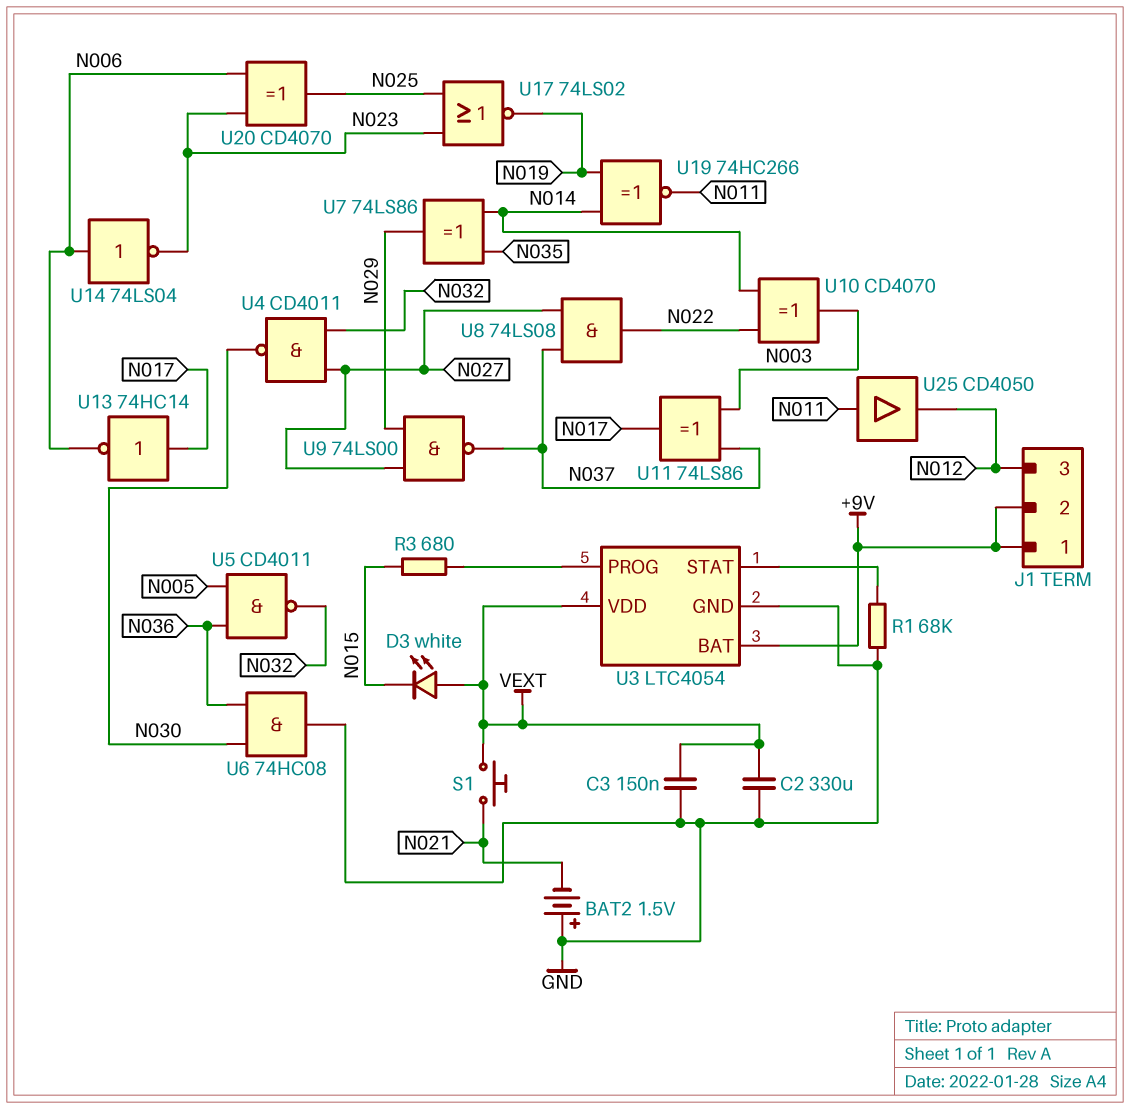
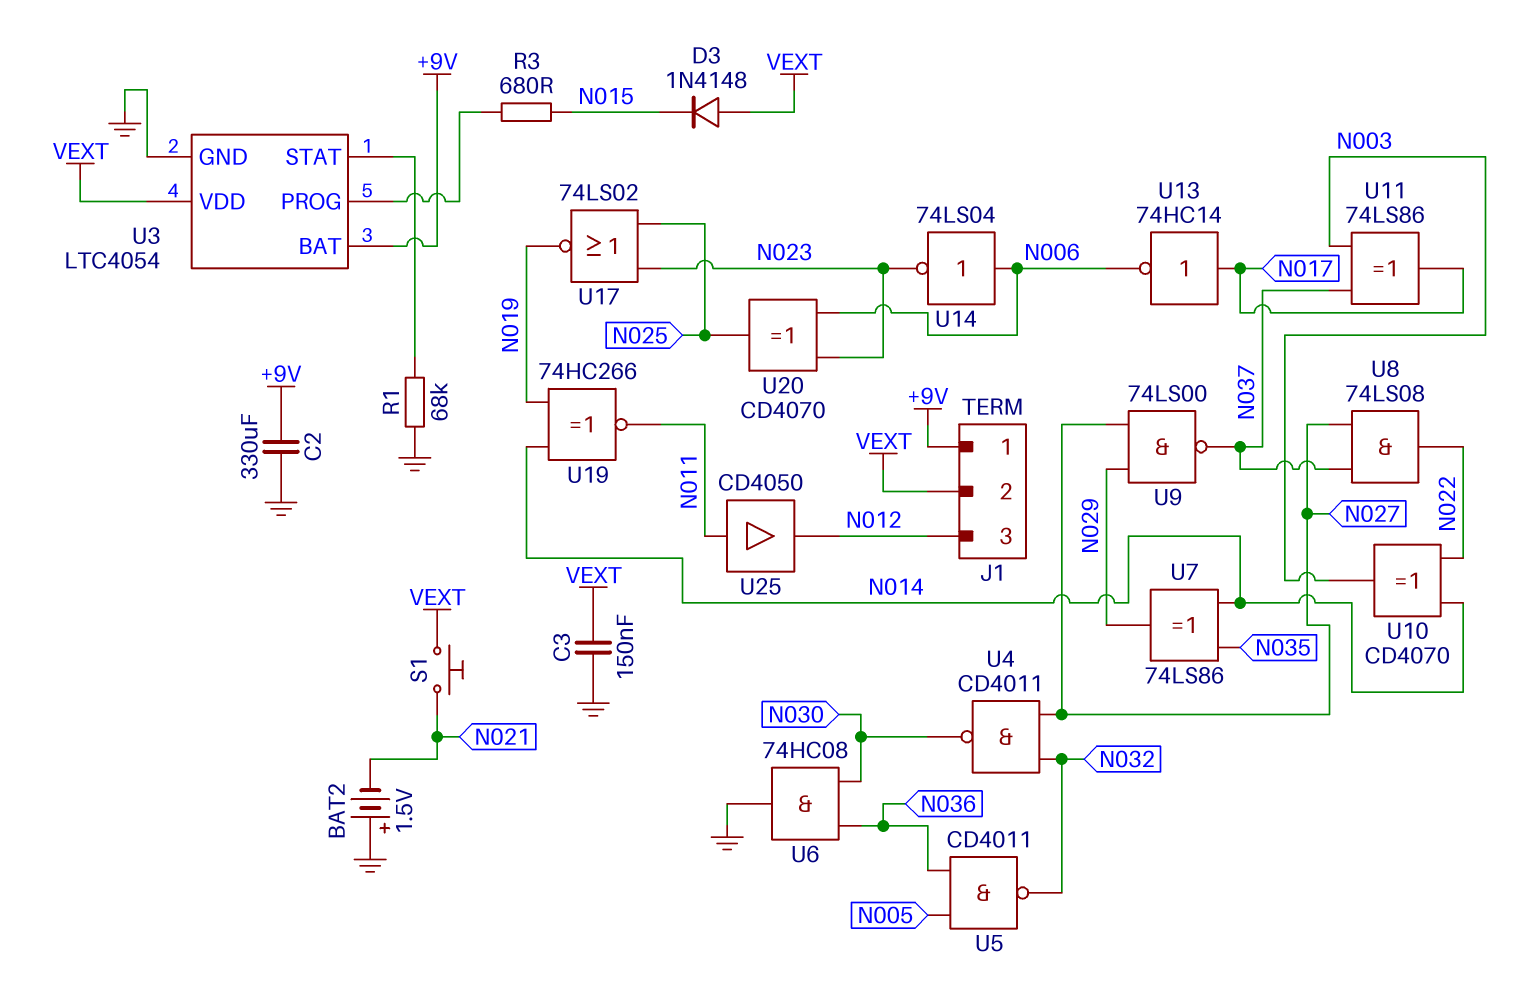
C2: 330uF (GND, VEXT) -> 330uF (+9V, GND)
D3: LED white (A VEXT, K N015) -> diode 1N4148 (A VEXT, K N015)
J1 pin 2: +9V -> VEXT

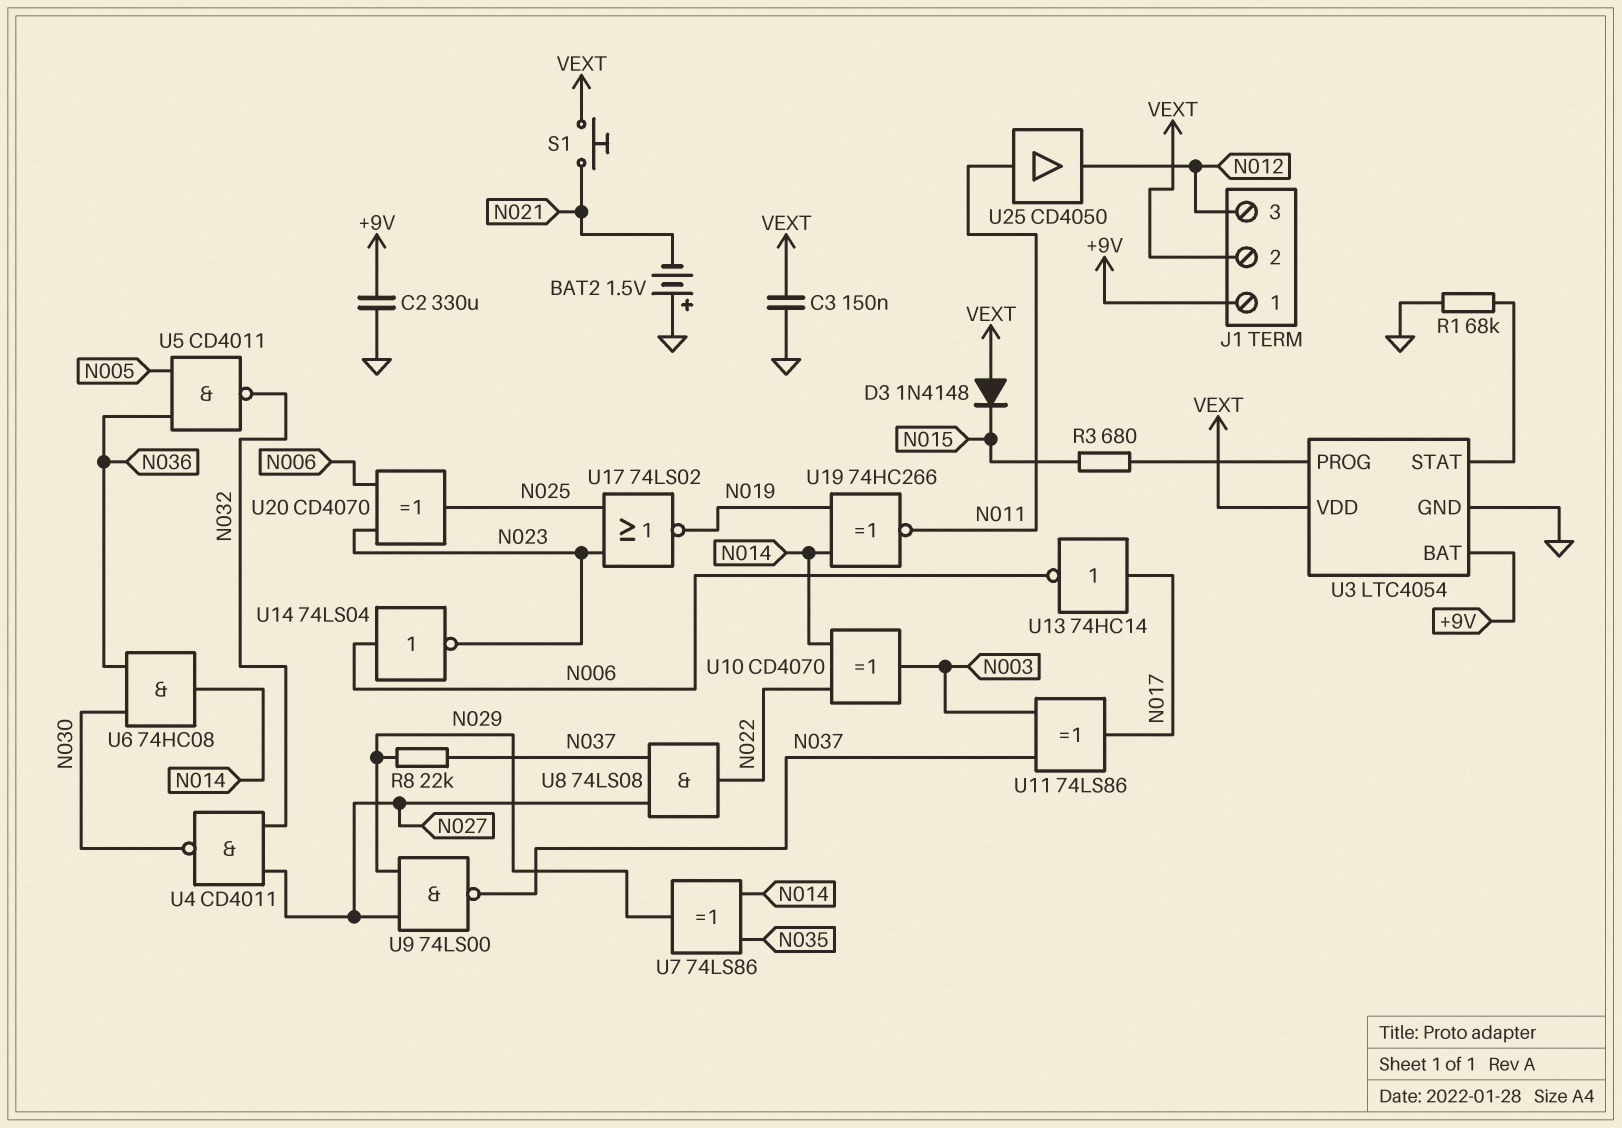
R8: none -> 22k (N029, N037)
U6: AND 74HC08 (in N030, in N036, out GND) -> AND 74HC08 (in N030, in N036, out N014)

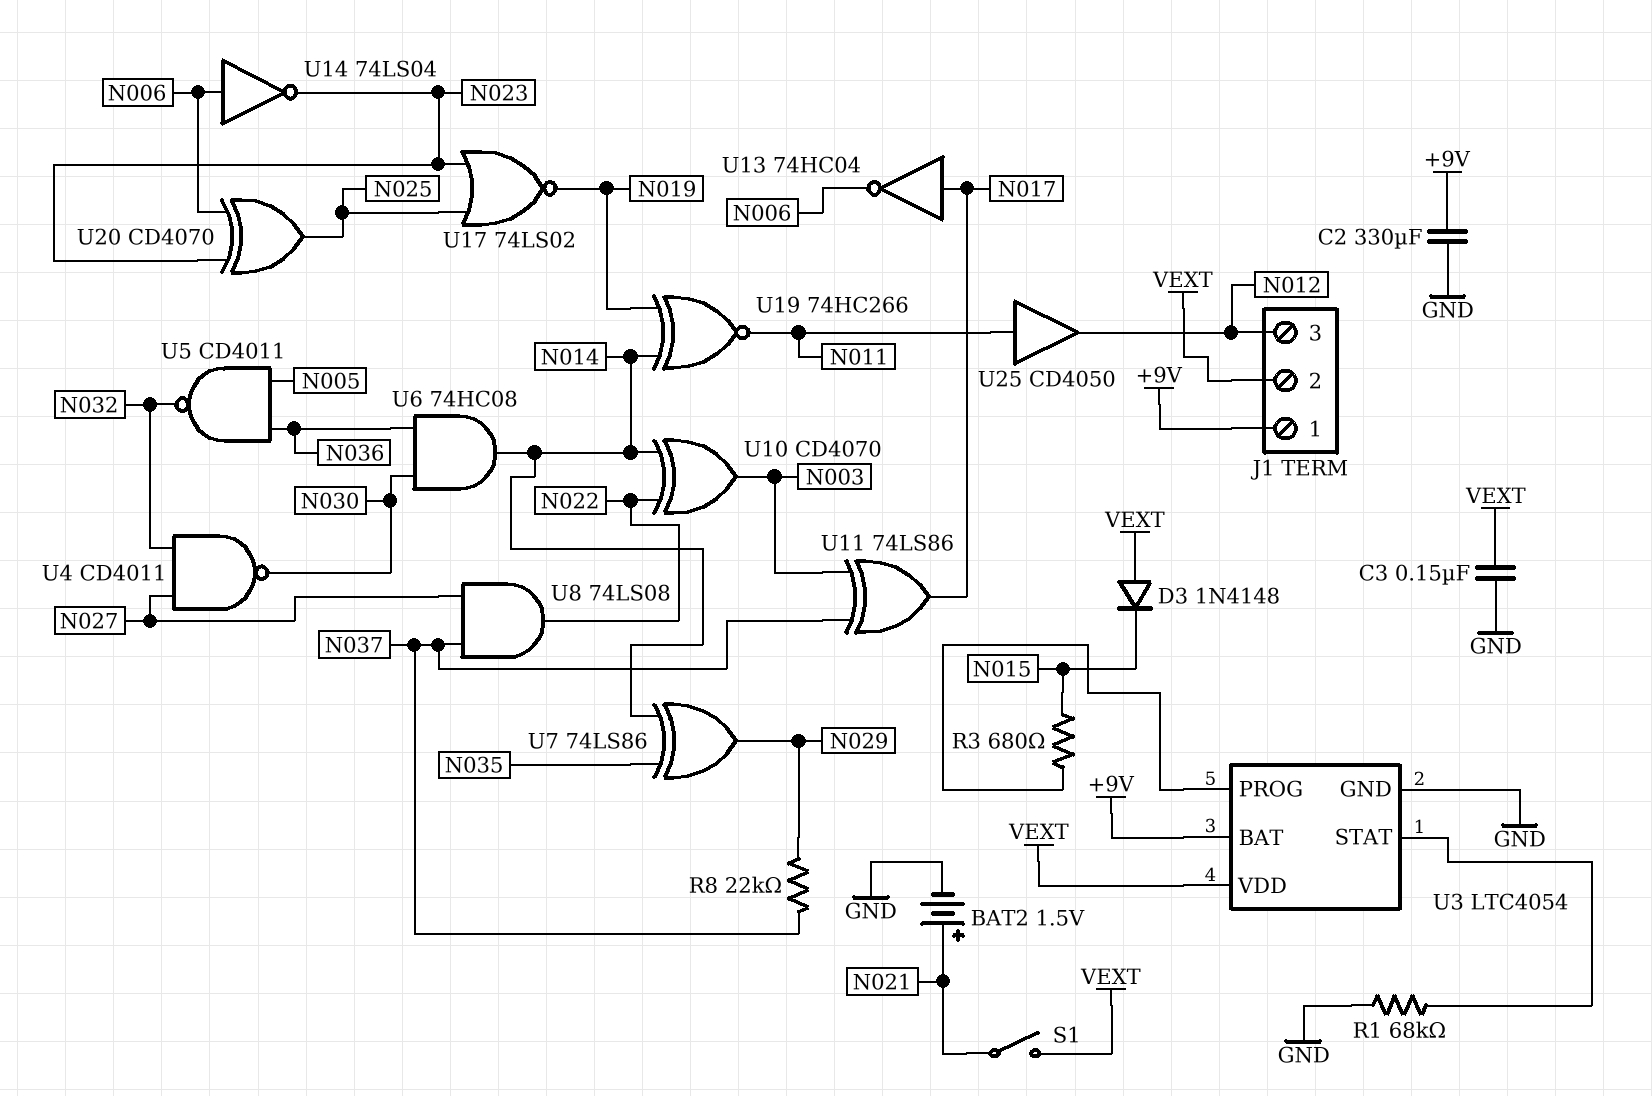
BAT2: 1.5V (plus GND, minus N021) -> 1.5V (plus N021, minus GND)
S1: button (N021, VEXT) -> switch (N021, VEXT)
U9: NAND 74LS00 (in N027, in N029, out N037) -> none
U13: NOT 74HC14 (in N017, out N006) -> NOT 74HC04 (in N017, out N006)

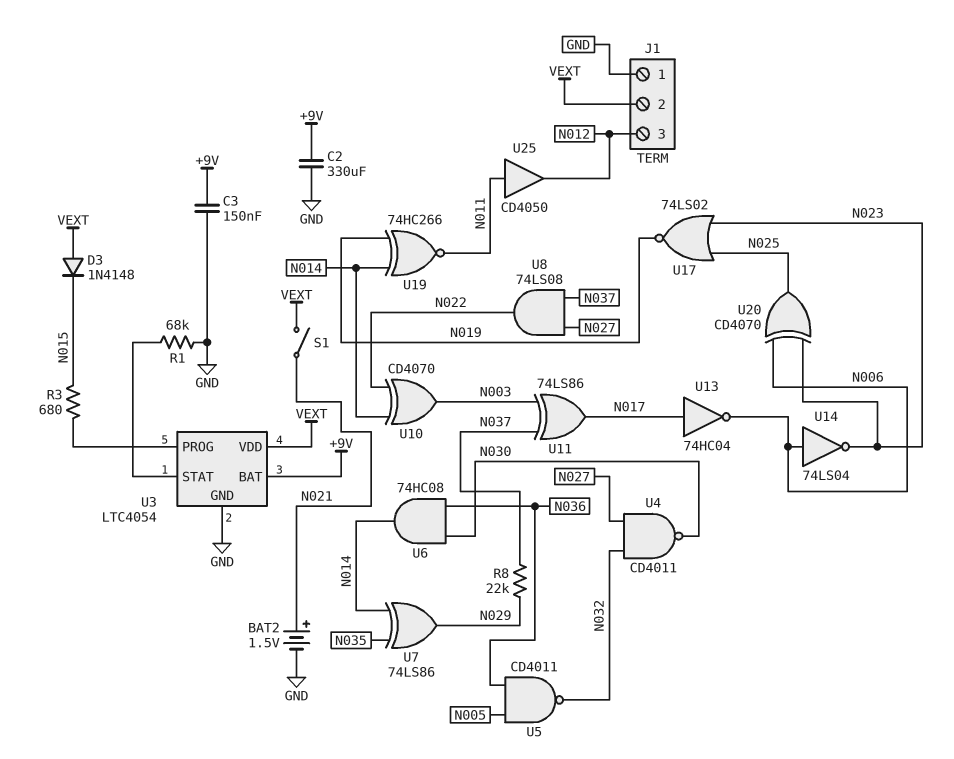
C3: 150nF (GND, VEXT) -> 150nF (+9V, GND)
J1 pin 1: +9V -> GND

